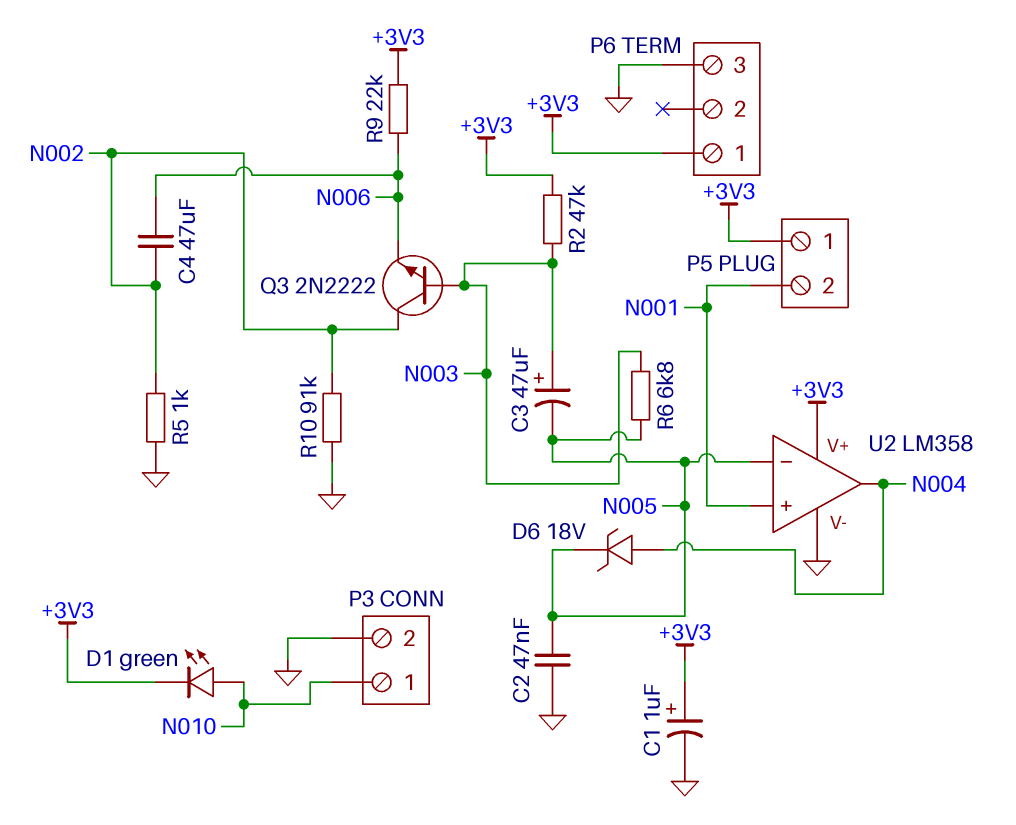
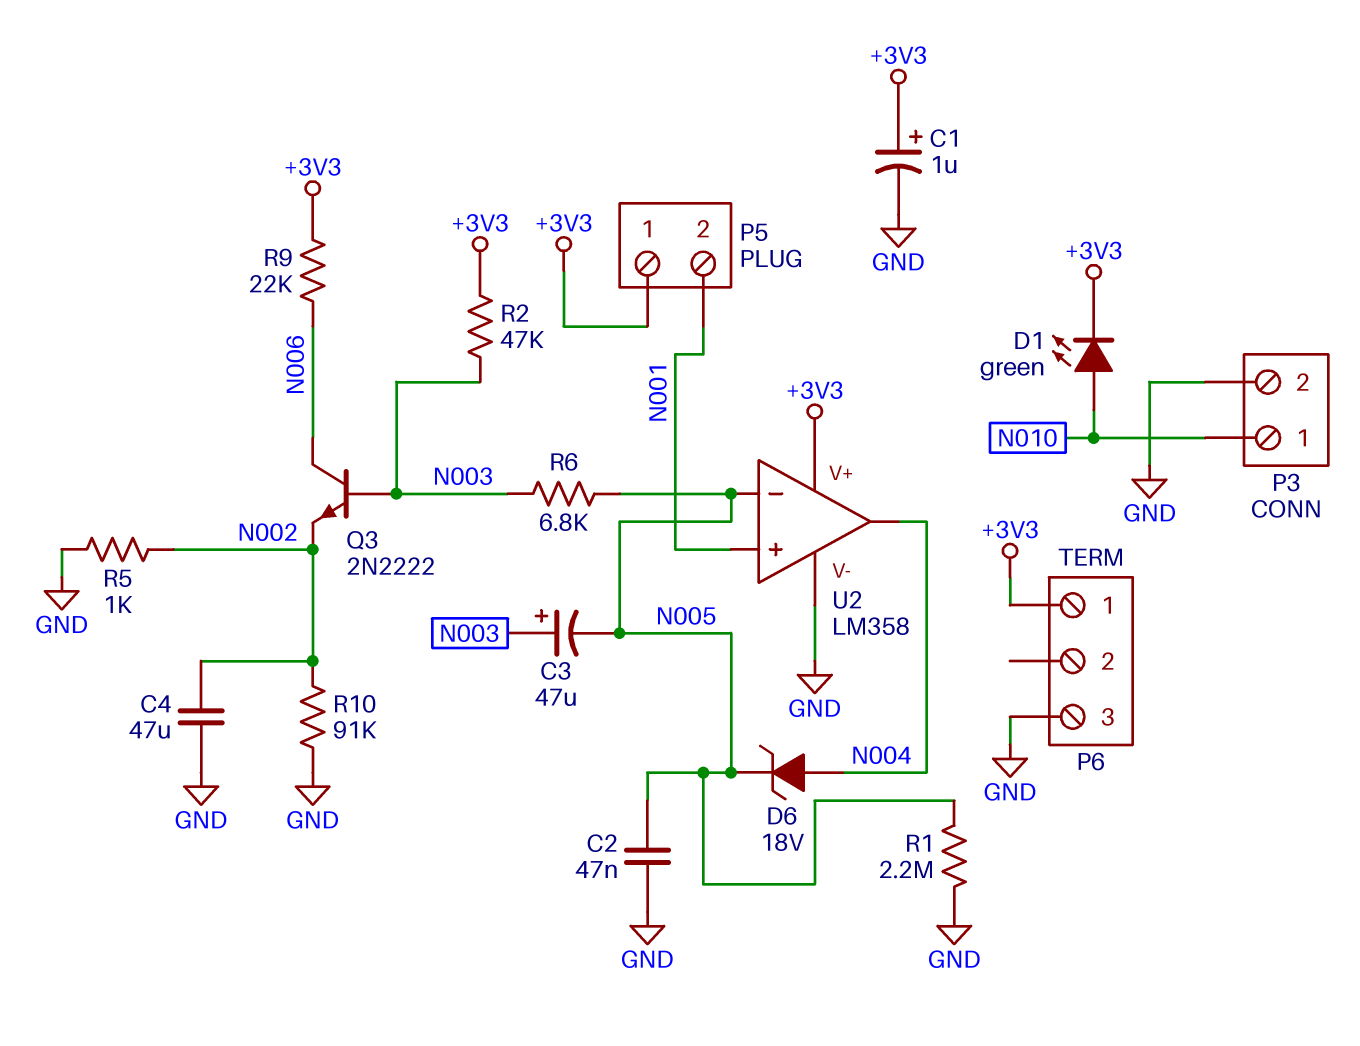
C4: 47uF (N002, N006) -> 47uF (GND, N002)
Q3: NPN 2N2222 (B N003, C N002, E N006) -> NPN 2N2222 (B N003, C N006, E N002)
R1: none -> 2.2M (GND, N005)

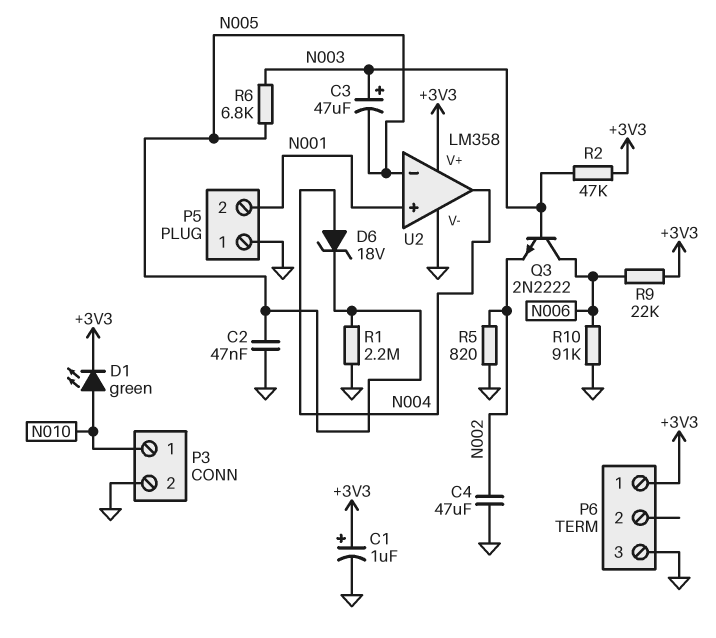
P5 pin 1: +3V3 -> GND
R5: 1k (GND, N002) -> 820 (GND, N002)
R10: 91k (GND, N002) -> 91k (GND, N006)

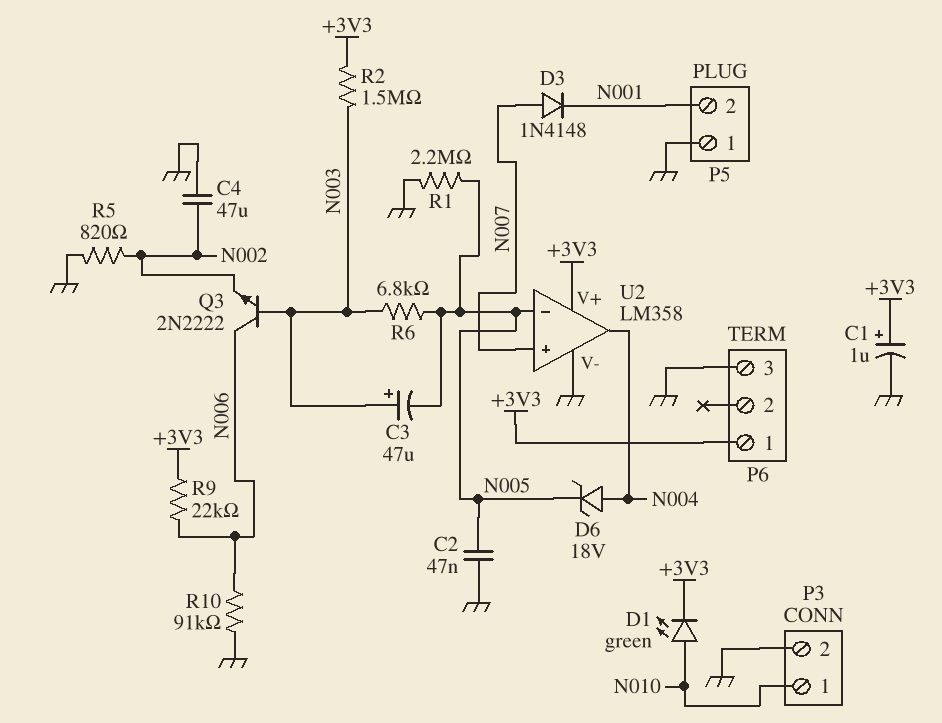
D3: none -> diode 1N4148 (A N007, K N001)
R2: 47k (+3V3, N003) -> 1.5M (+3V3, N003)
U2 pin in+: N001 -> N007

